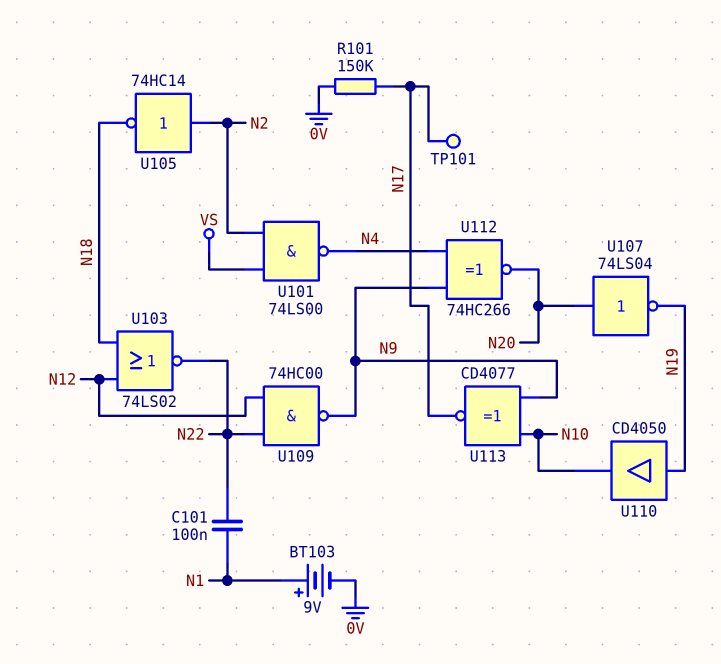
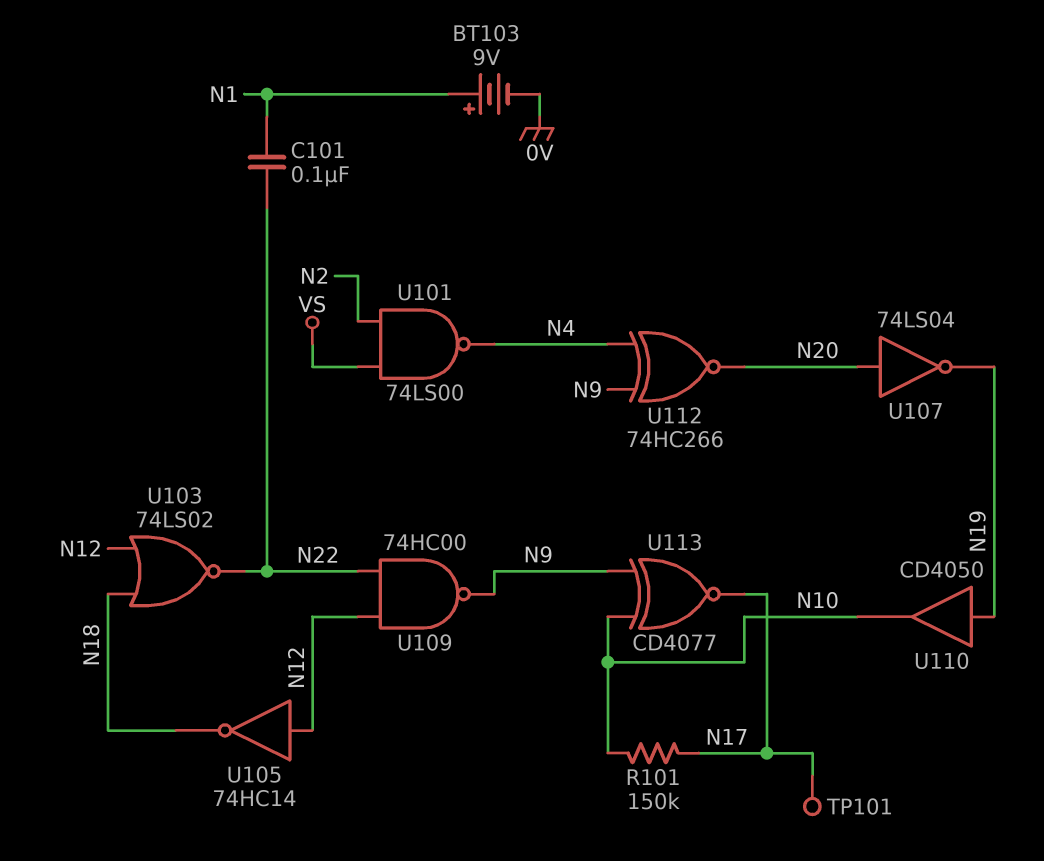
R101: 150k (0V, N17) -> 150k (N10, N17)
U105: NOT 74HC14 (in N2, out N18) -> NOT 74HC14 (in N12, out N18)

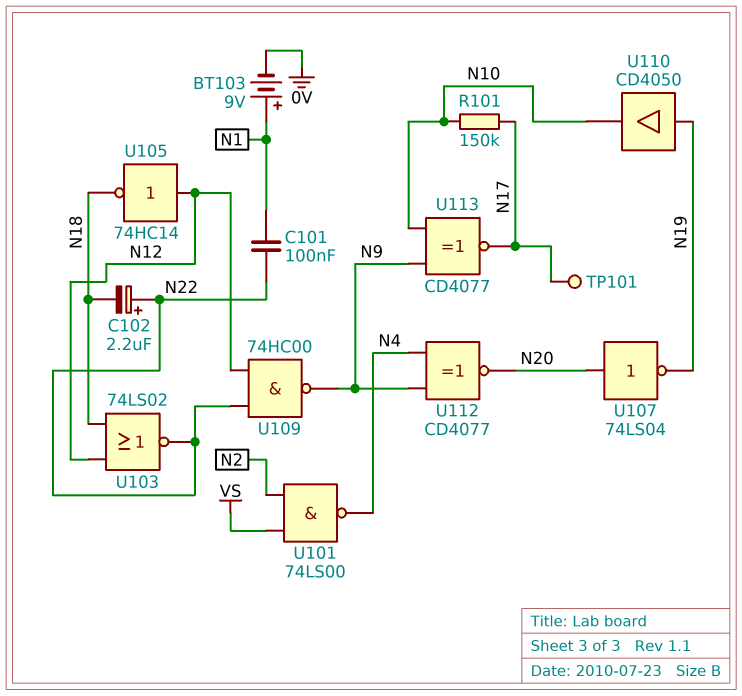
C102: none -> 2.2uF (plus N22, minus N18)
U112: XNOR 74HC266 (in N4, in N9, out N20) -> XNOR CD4077 (in N4, in N9, out N20)

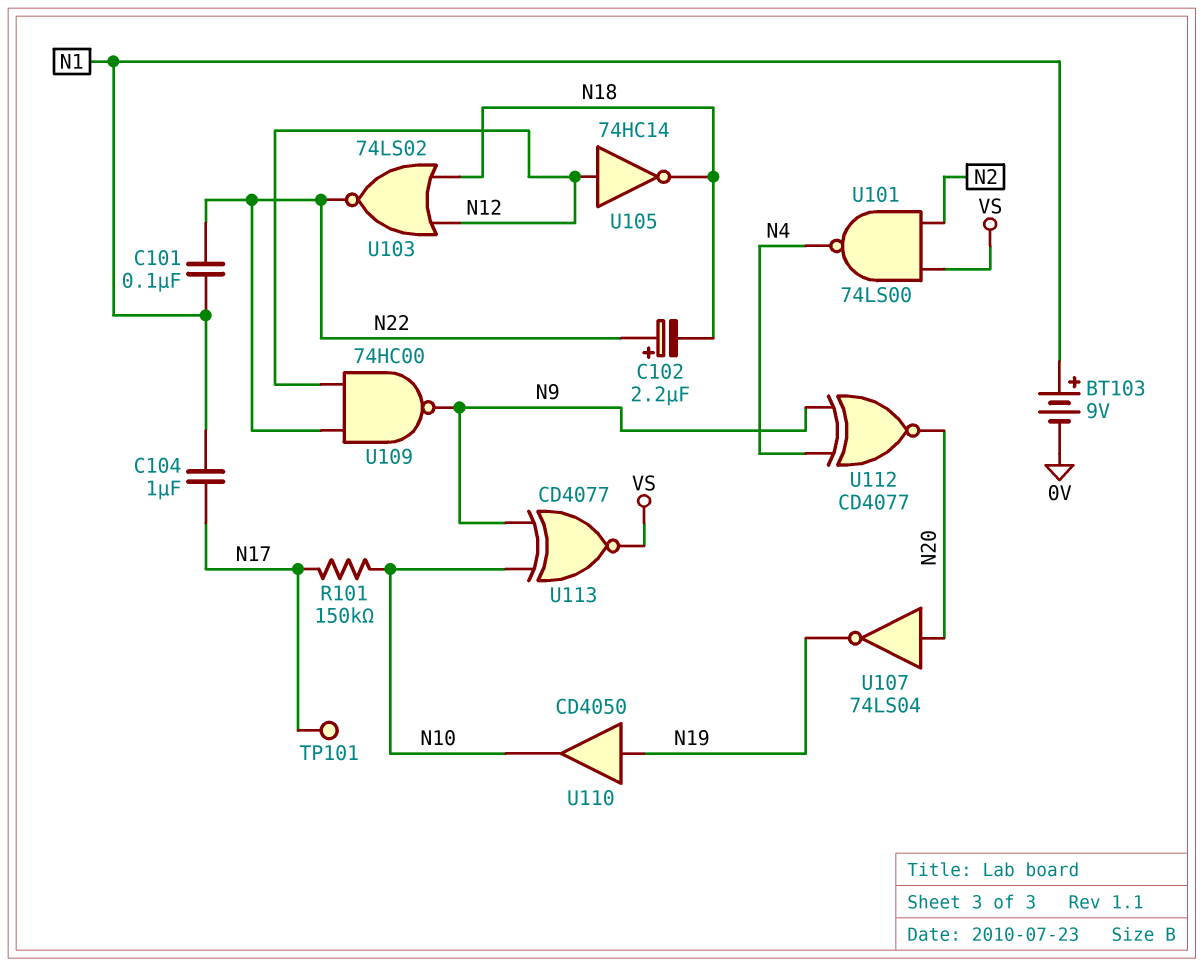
C104: none -> 1uF (N1, N17)
U113: XNOR CD4077 (in N9, in N10, out N17) -> XNOR CD4077 (in N9, in N10, out VS)

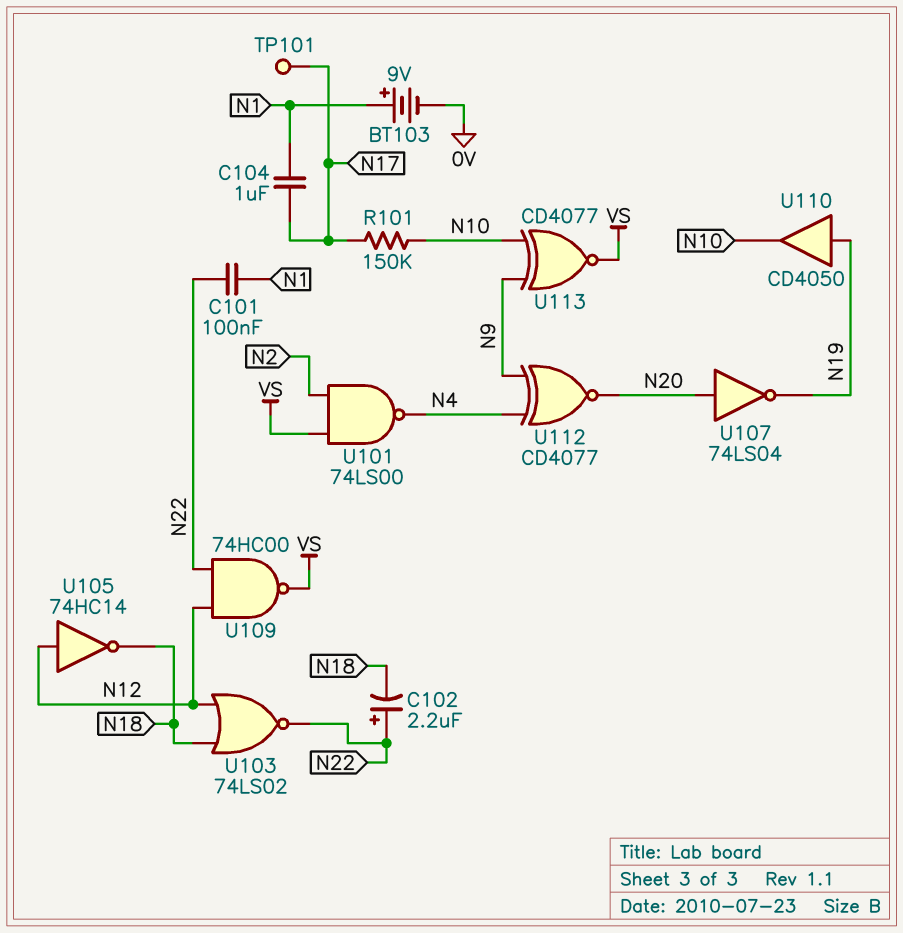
U109: NAND 74HC00 (in N12, in N22, out N9) -> NAND 74HC00 (in N12, in N22, out VS)

